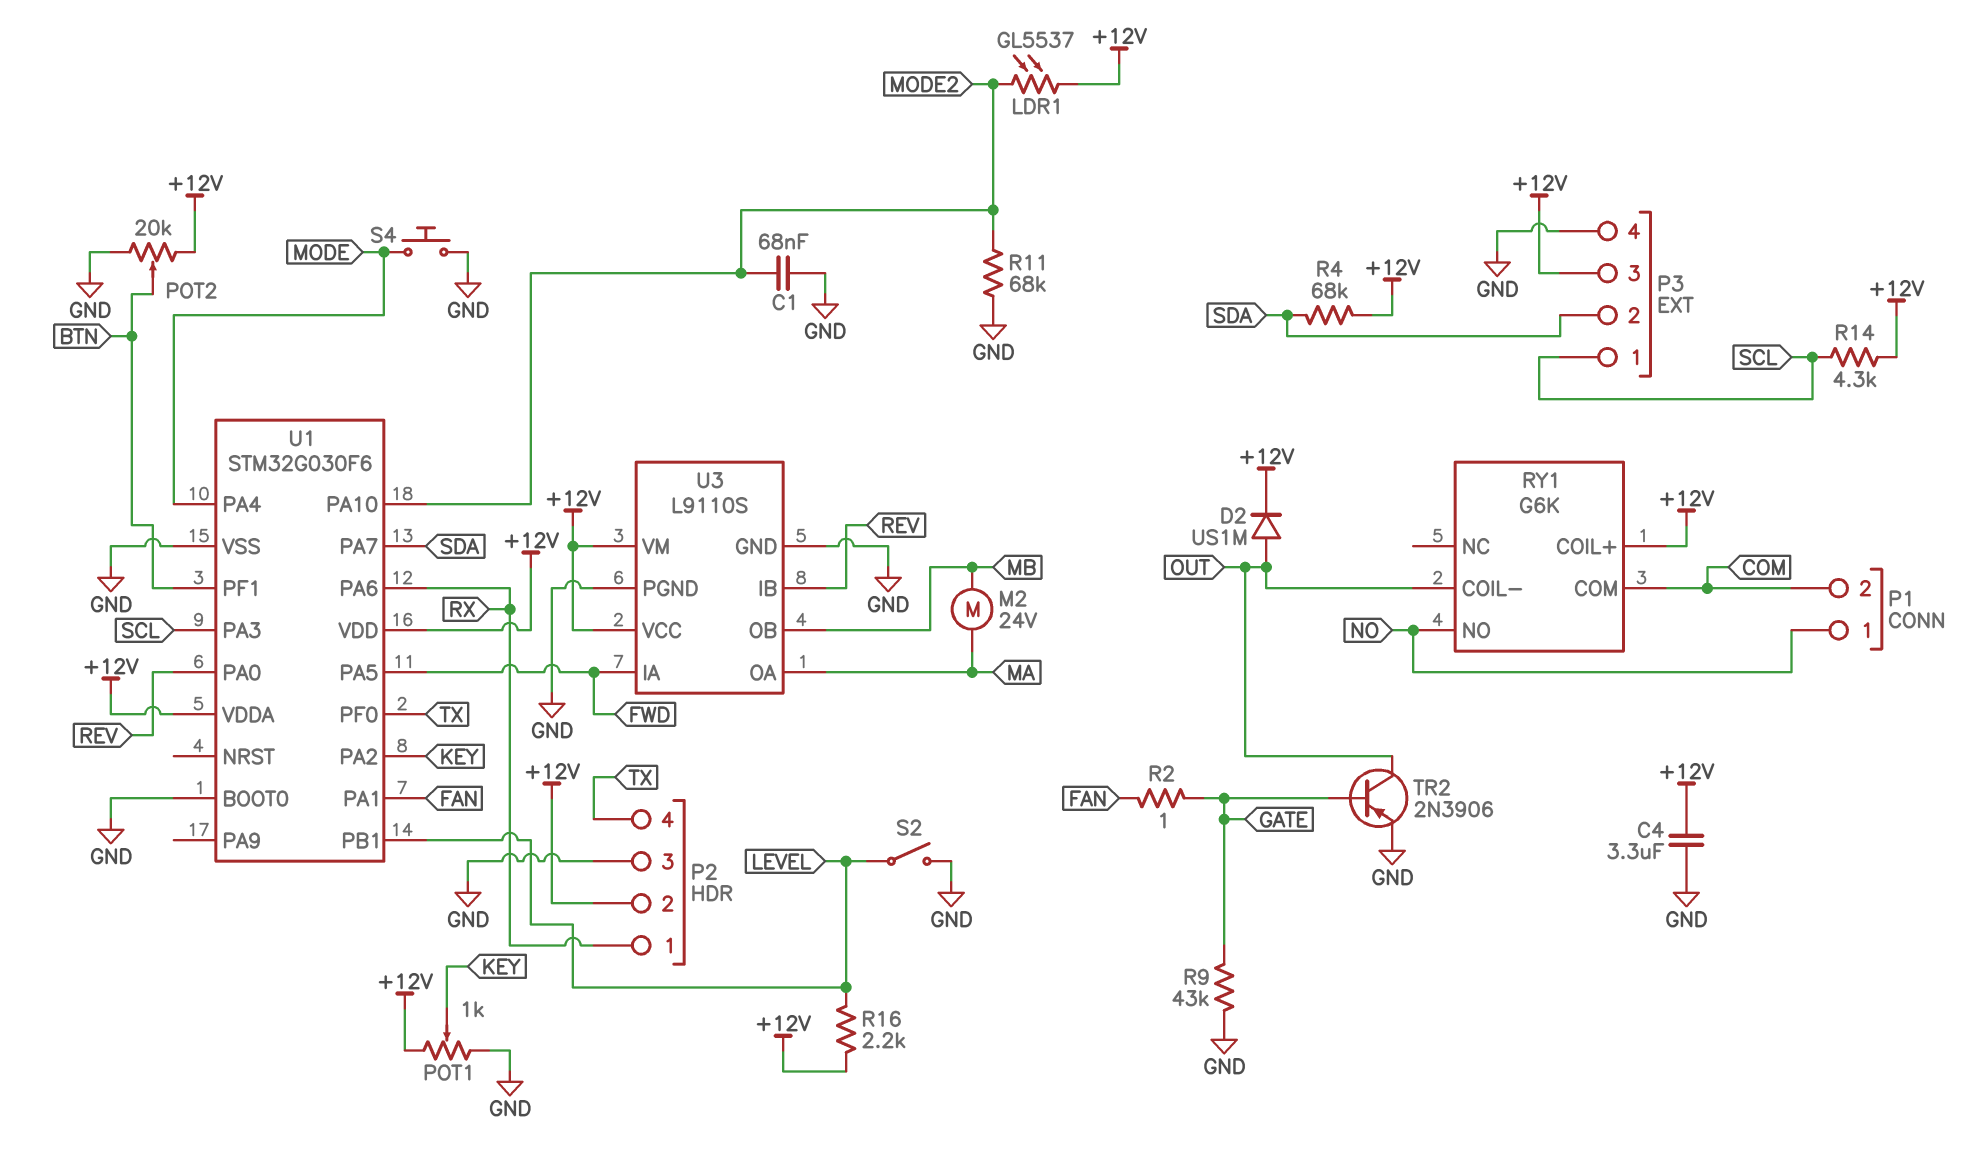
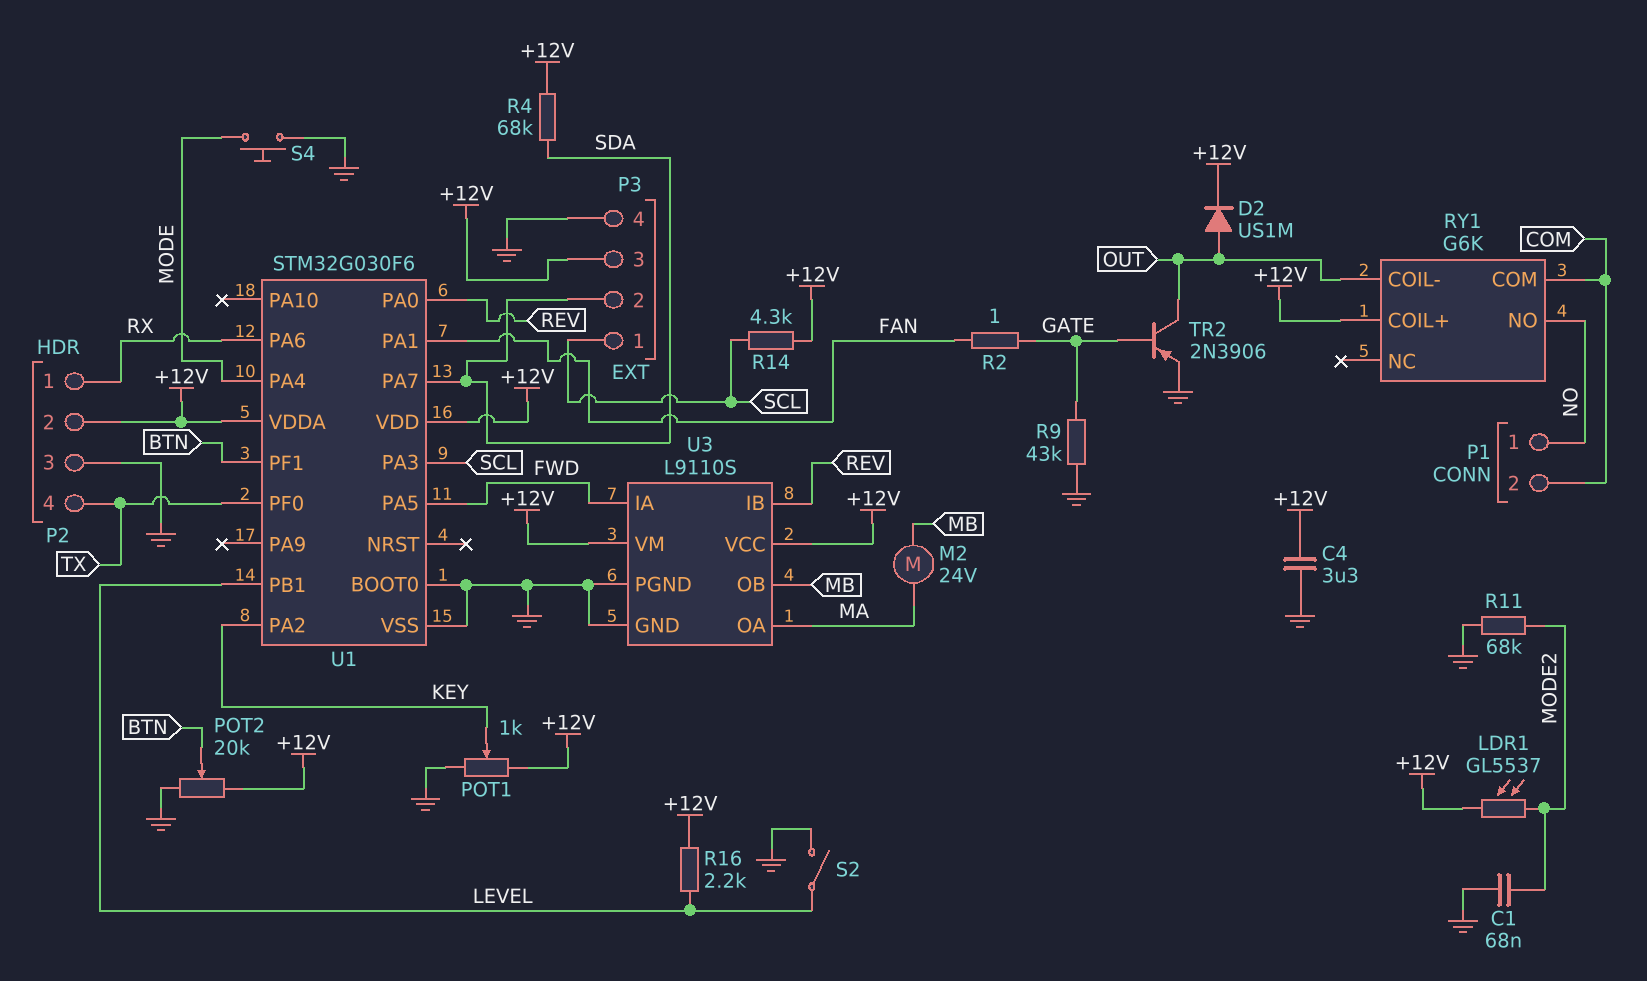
U1 pin PA10: MODE2 -> none

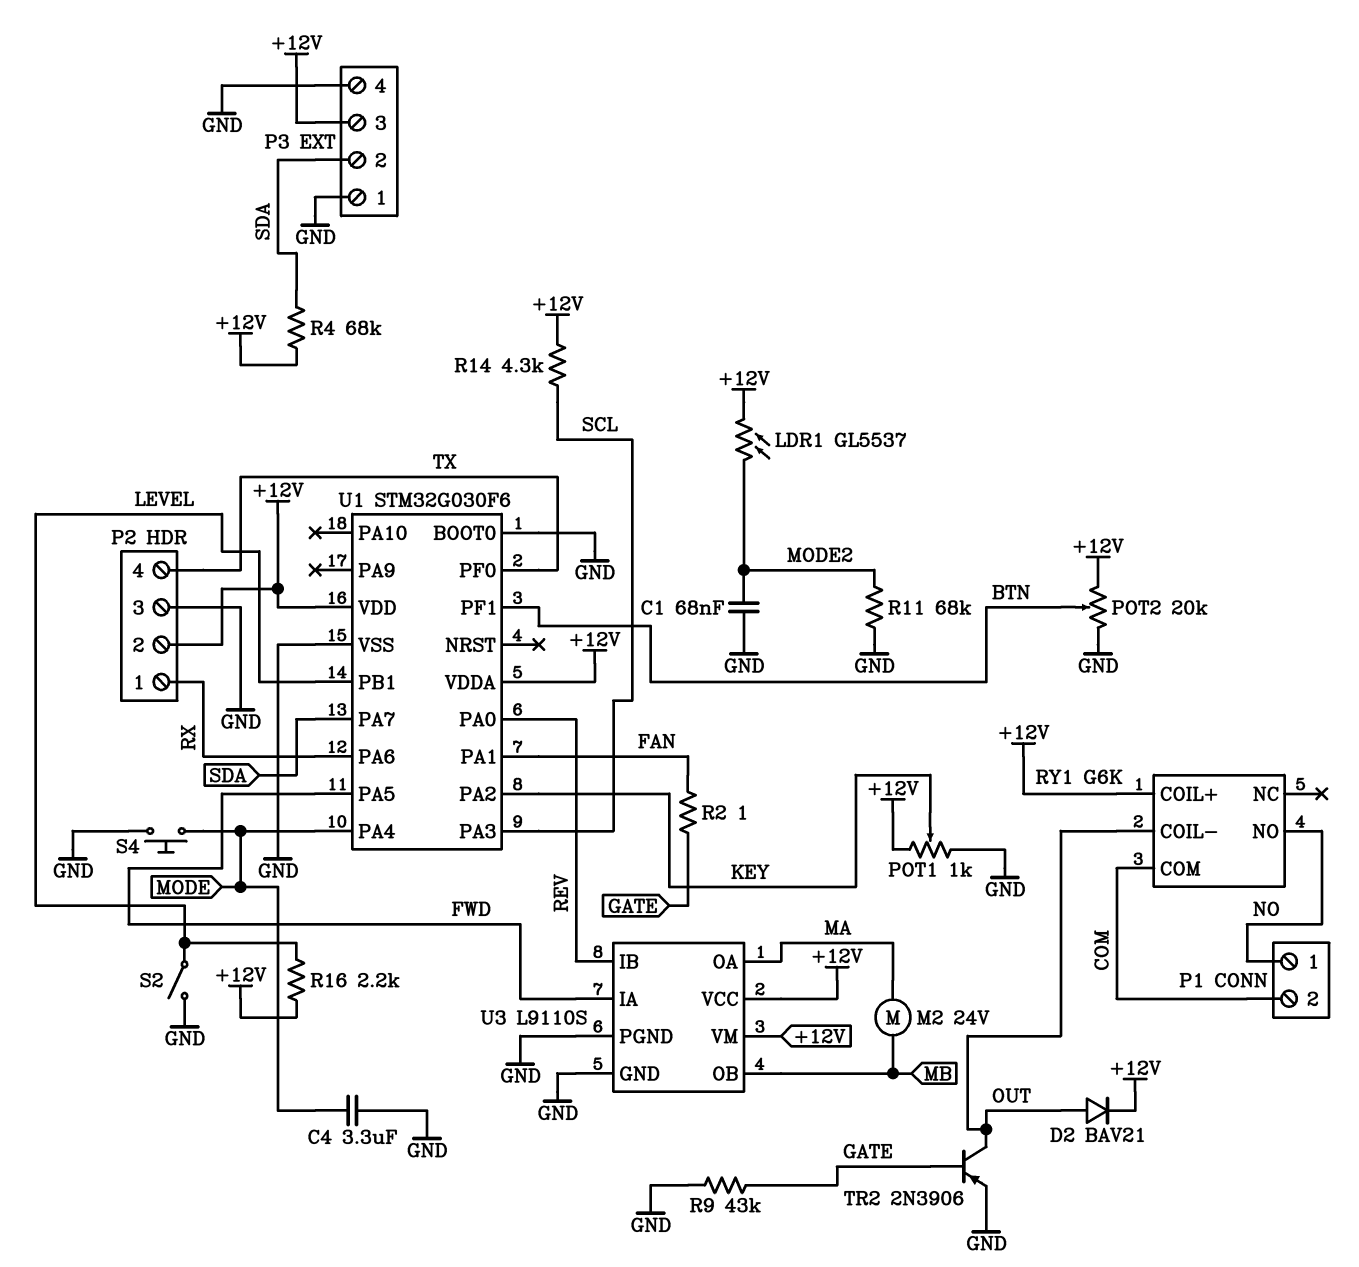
C4: 3.3uF (+12V, GND) -> 3.3uF (GND, MODE)
D2: diode US1M (A OUT, K +12V) -> diode BAV21 (A OUT, K +12V)
P3 pin 1: SCL -> GND

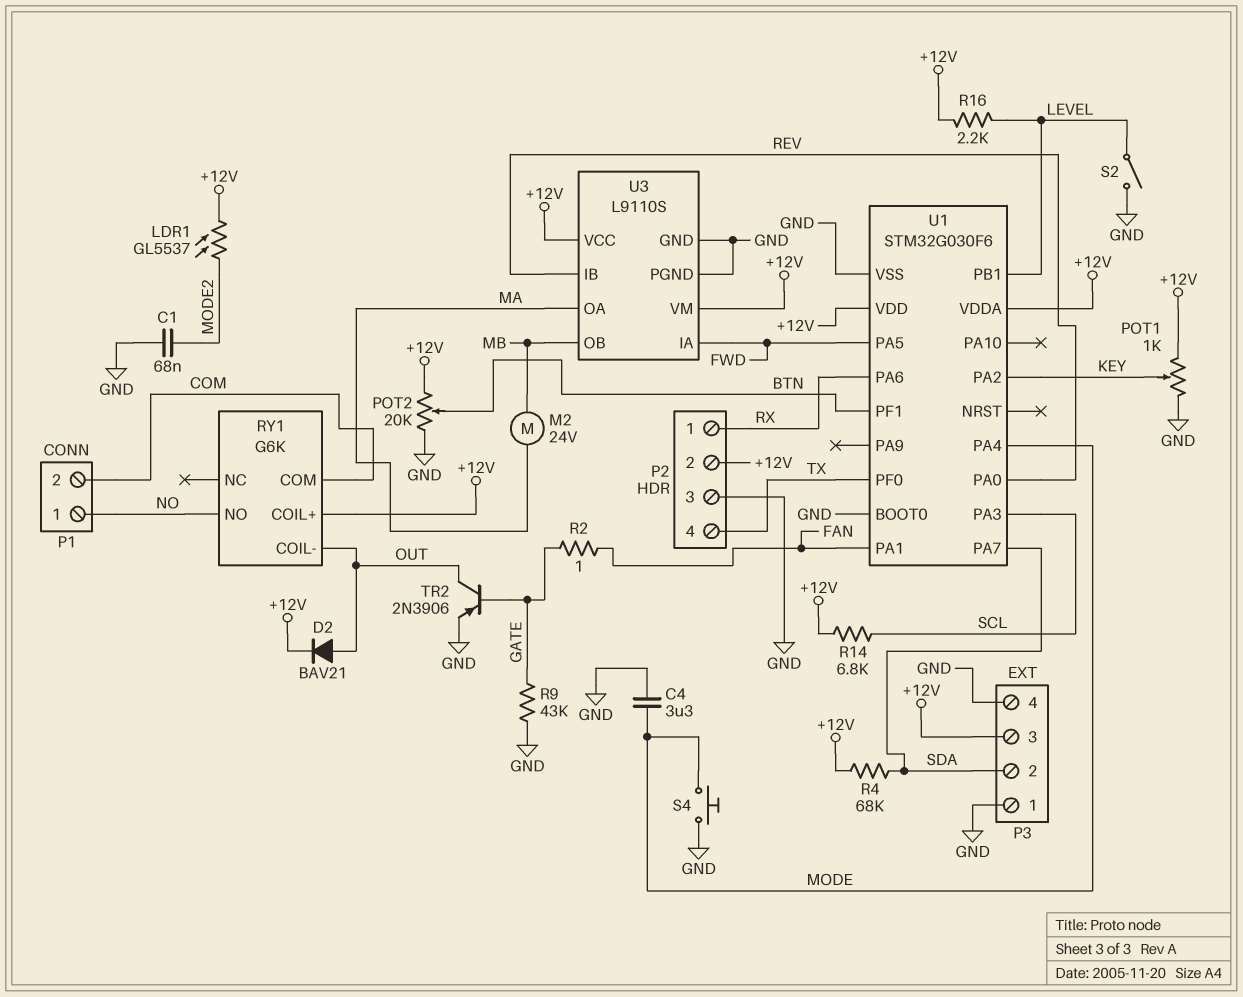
R11: 68k (GND, MODE2) -> none
R14: 4.3k (+12V, SCL) -> 6.8k (+12V, SCL)

